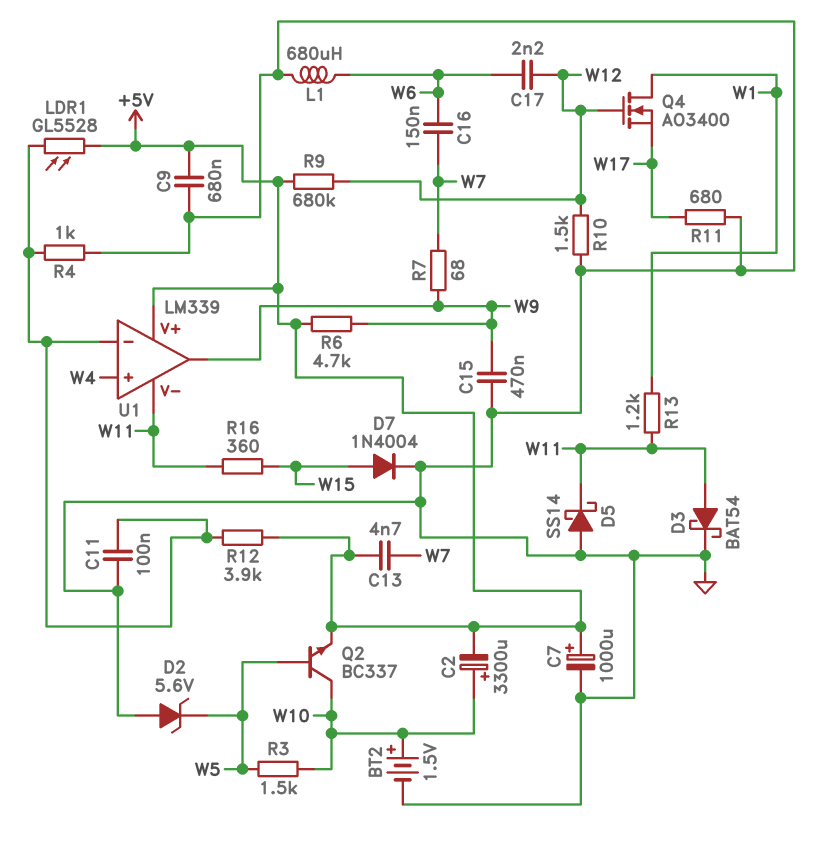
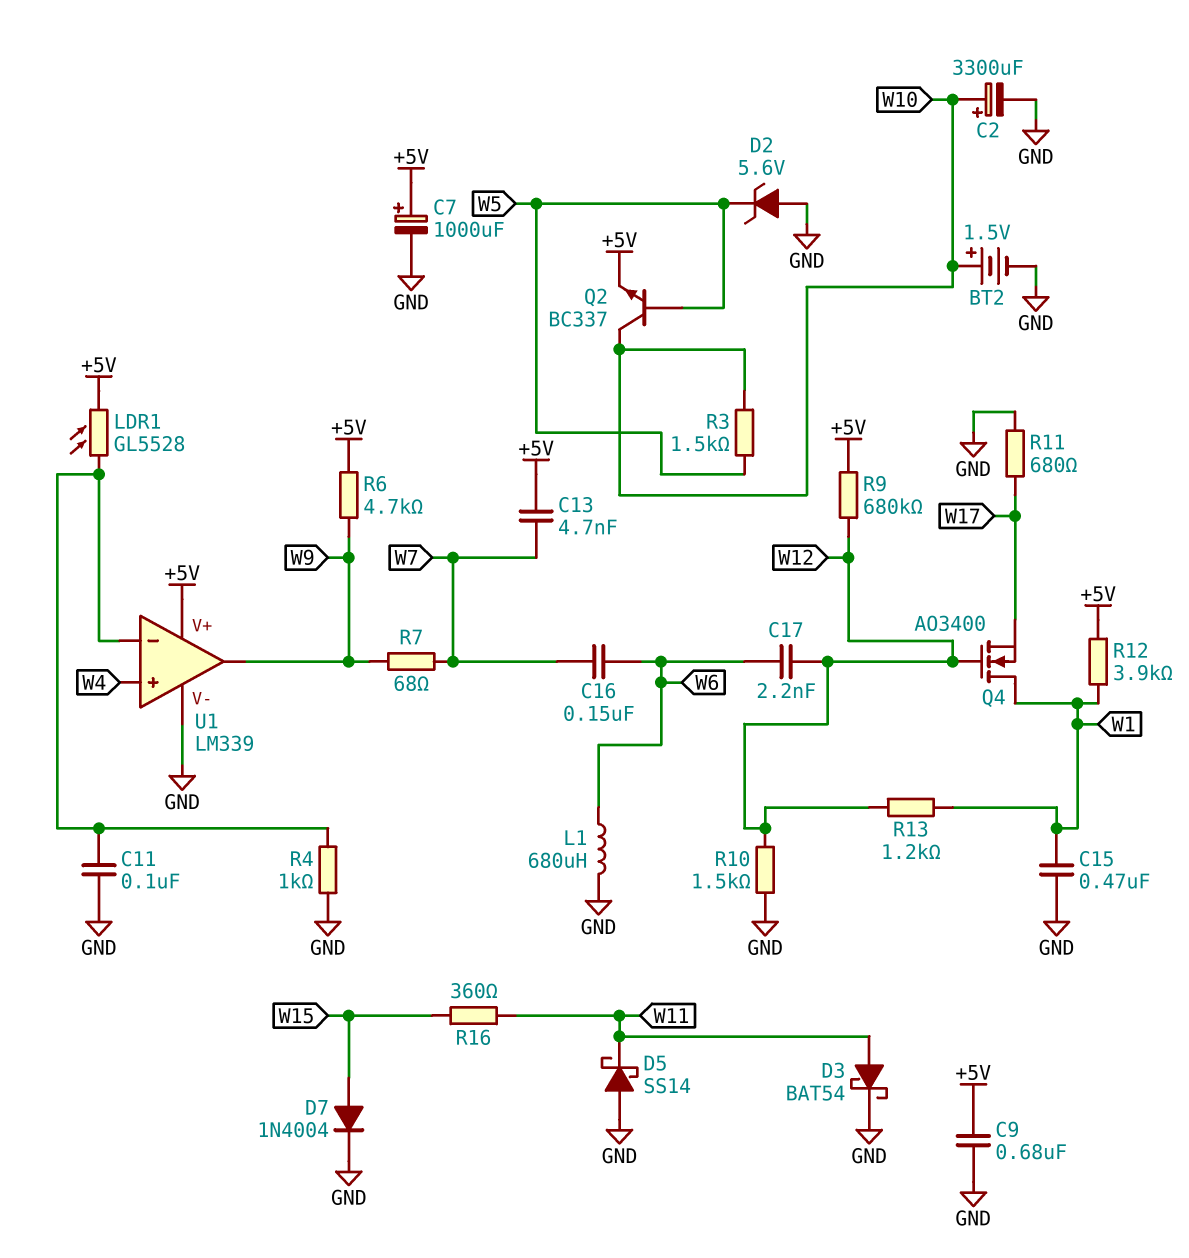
C2: 3300uF (plus W10, minus +5V) -> 3300uF (plus W10, minus GND)
C15: 470nF (GND, W9) -> 470nF (GND, W1)
R12: 3.9k (+5V, U1/in-) -> 3.9k (+5V, W1)
R13: 1.2k (W1, W11) -> 1.2k (W1, W12)
U1 pin V-: W11 -> GND

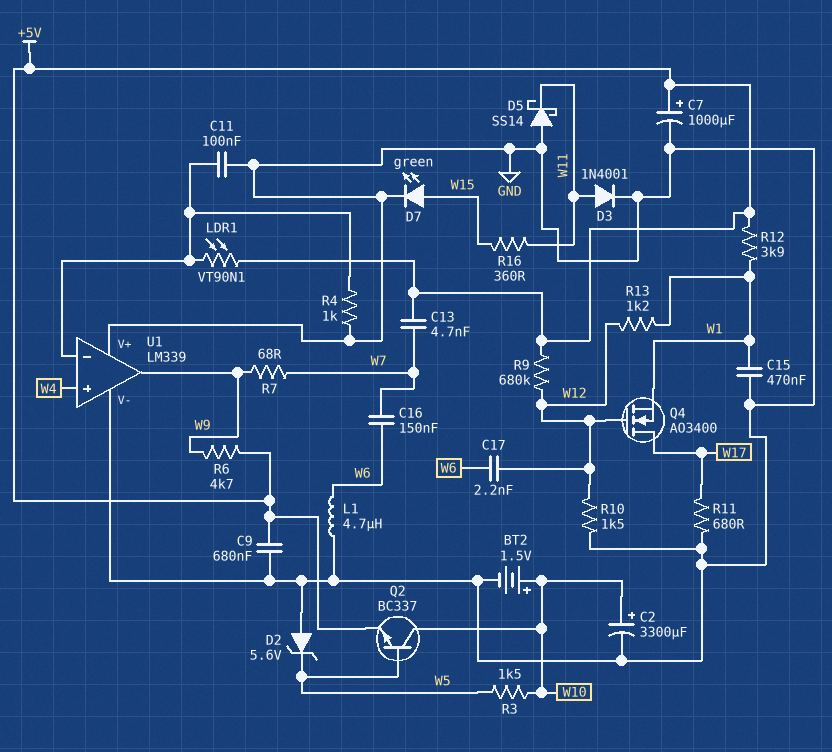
D3: schottky BAT54 (A W11, K GND) -> diode 1N4001 (A W11, K GND)
D7: diode 1N4004 (A W15, K GND) -> LED green (A W15, K GND)
L1: 680uH (GND, W6) -> 4.7uH (GND, W6)
LDR1: GL5528 (+5V, U1/in-) -> VT90N1 (+5V, U1/in-)
Q4: NMOS AO3400 (G W12, D W1, S W17) -> NMOS AO3400 (G W12, D W17, S W1)
U1 pin V+: +5V -> GND

